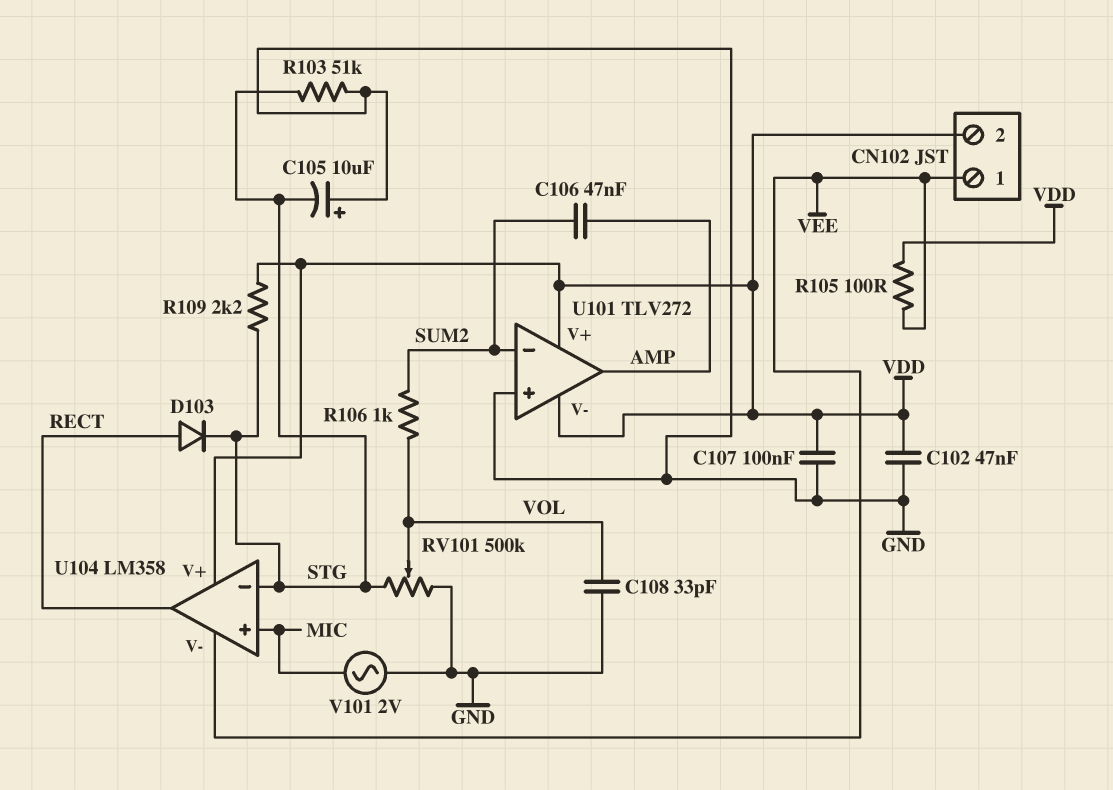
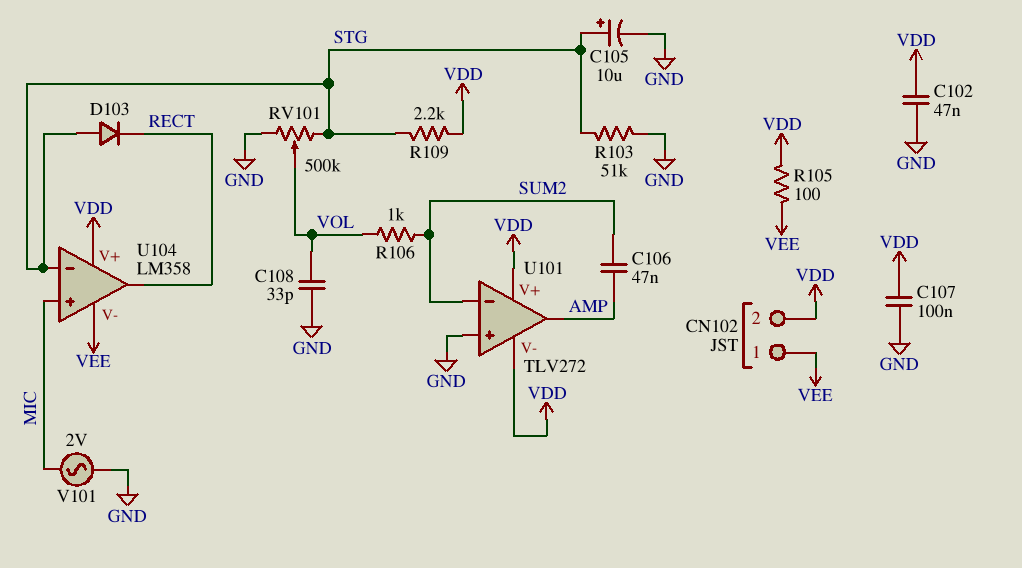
C105: 10uF (plus GND, minus STG) -> 10uF (plus STG, minus GND)
D103: diode (A RECT, K STG) -> diode (A STG, K RECT)

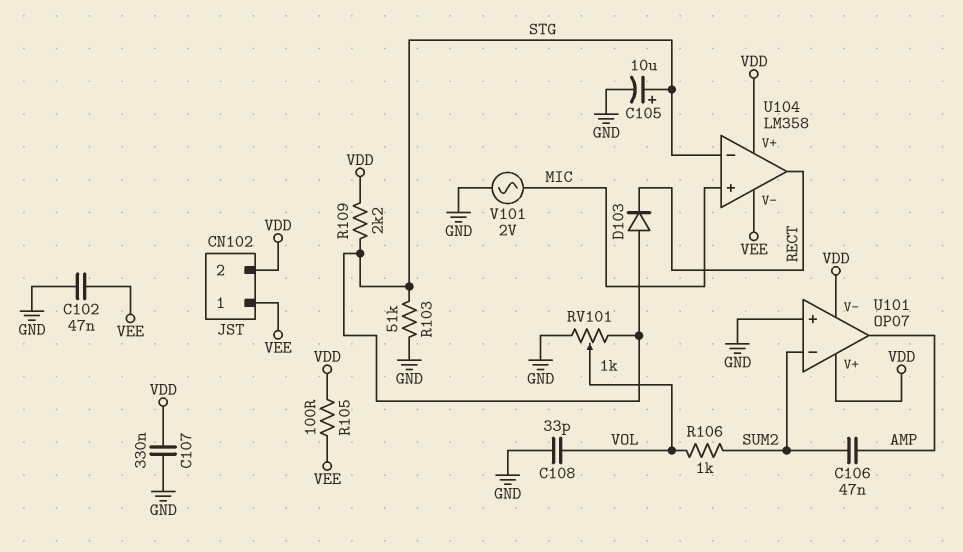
C102: 47nF (GND, VDD) -> 47nF (GND, VEE)
C107: 100nF (GND, VDD) -> 330nF (GND, VDD)
RV101: 500k (GND, STG, wiper VOL) -> 1k (GND, STG, wiper VOL)
U101: TLV272 -> OP07

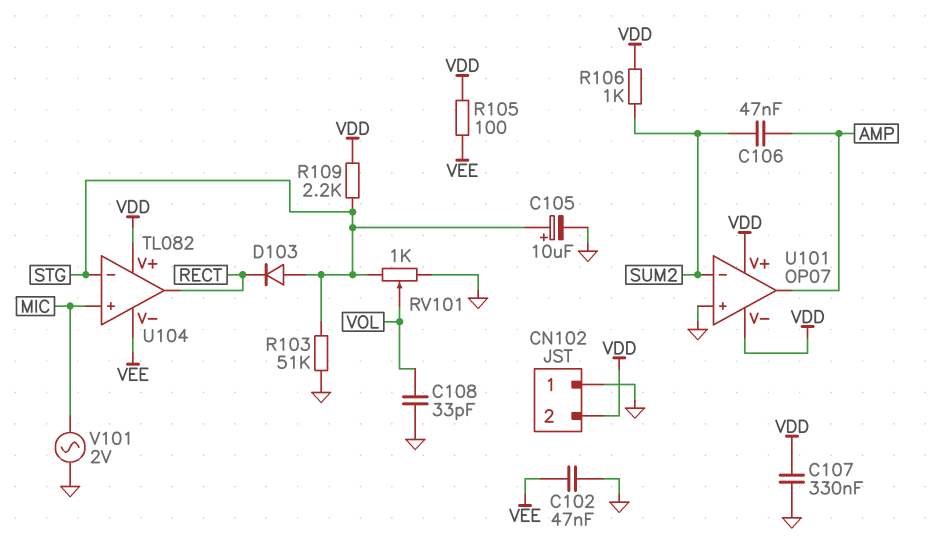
CN102 pin 1: VEE -> GND
R106: 1k (SUM2, VOL) -> 1k (SUM2, VDD)
U104: LM358 -> TL082

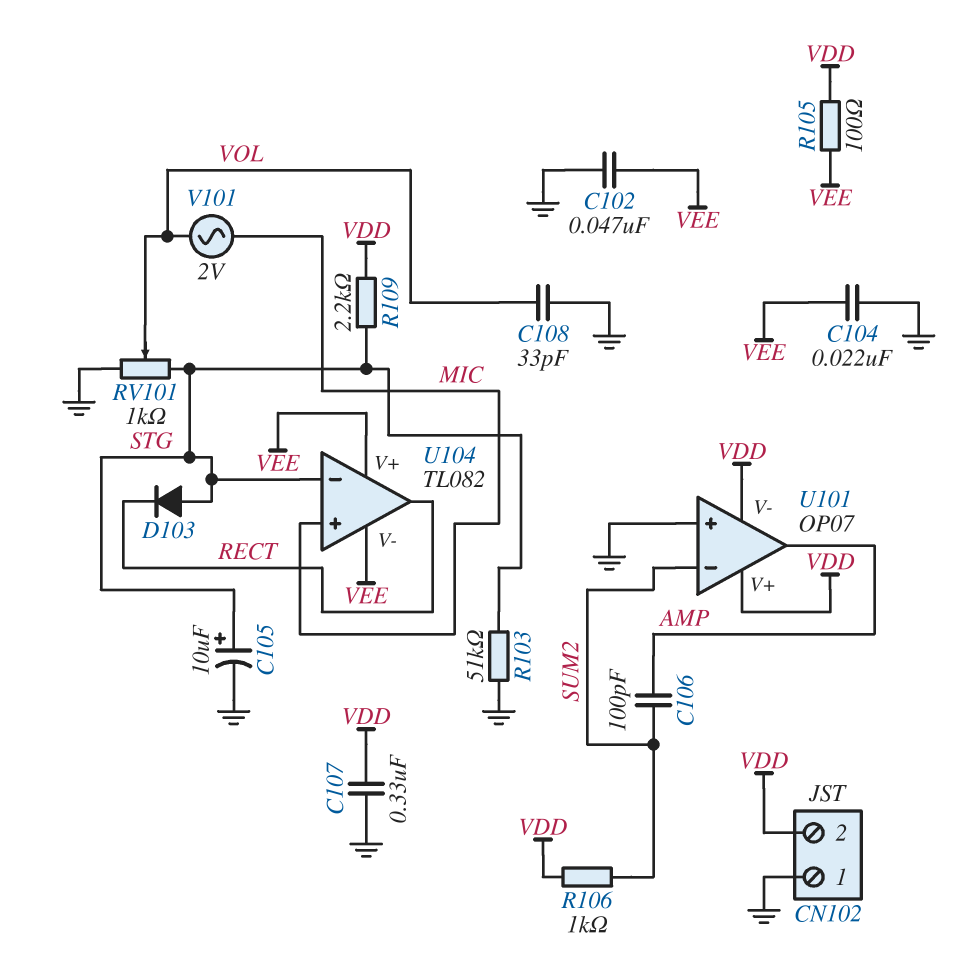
C104: none -> 22nF (GND, VEE)
C106: 47nF (AMP, SUM2) -> 100pF (AMP, SUM2)
U104 pin V+: VDD -> VEE
V101: AC 2V (GND, MIC) -> AC 2V (MIC, VOL)

